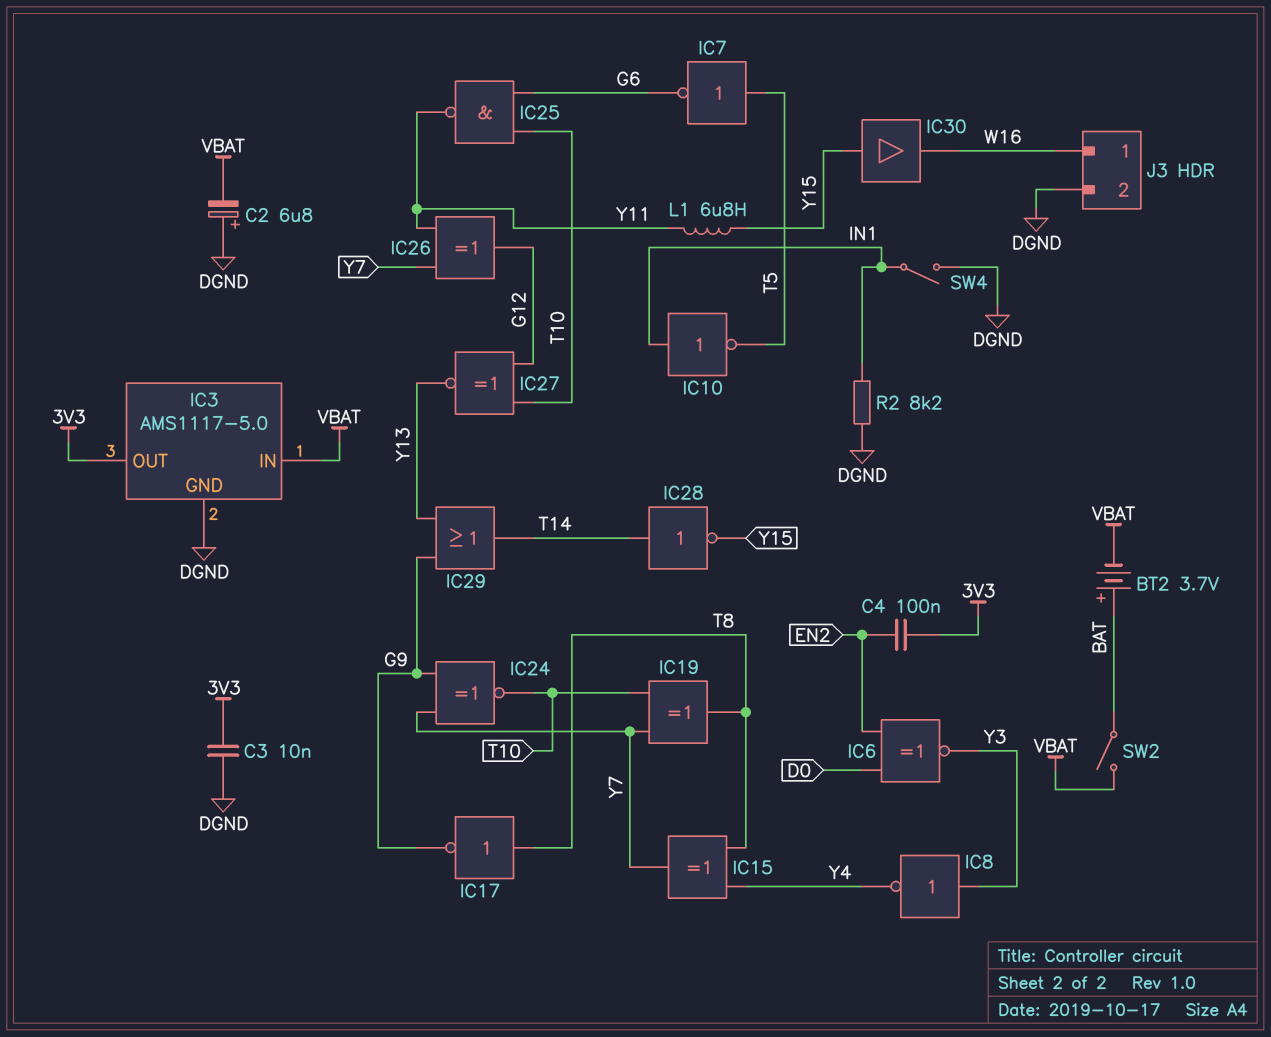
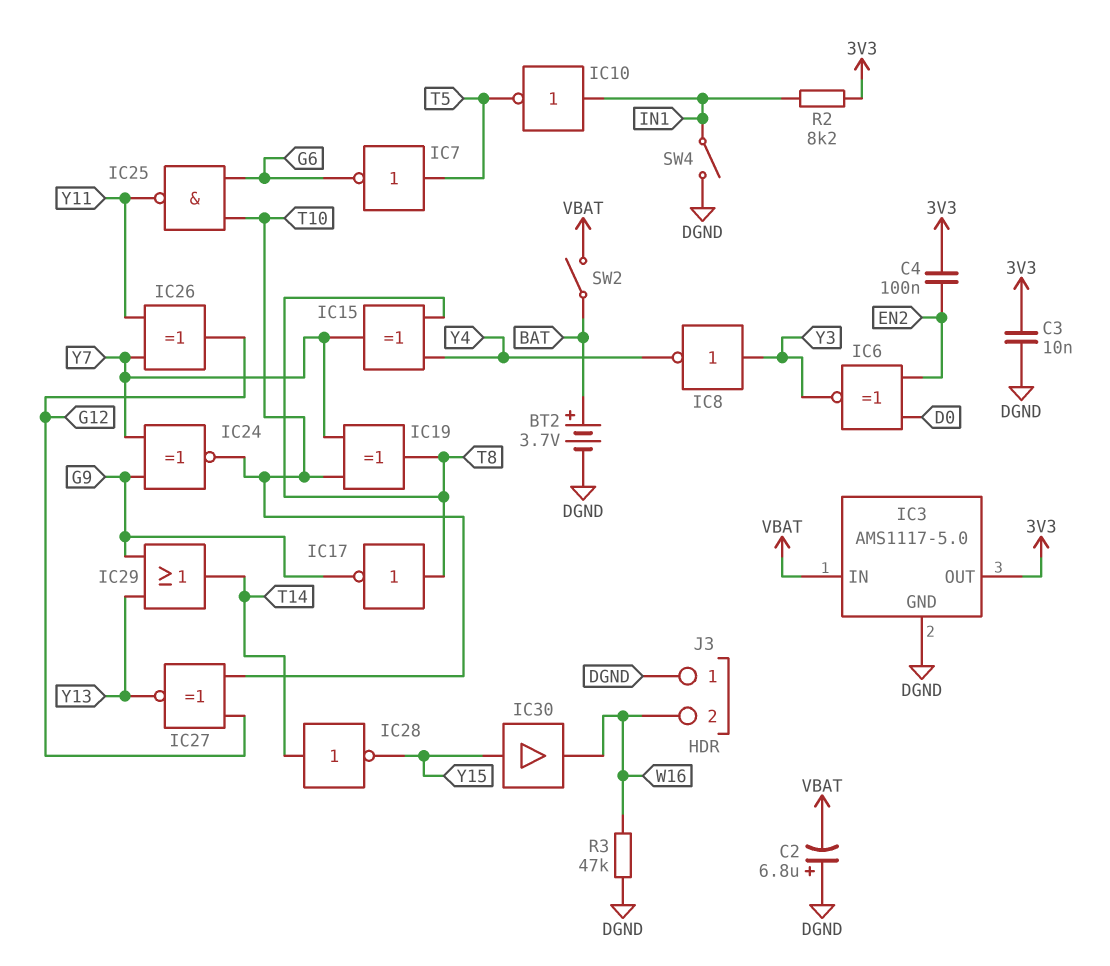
BT2: 3.7V (plus BAT, minus VBAT) -> 3.7V (plus BAT, minus DGND)
J3 pin 1: W16 -> DGND
J3 pin 2: DGND -> W16
L1: 6.8uH (Y11, Y15) -> none
R2: 8.2k (DGND, IN1) -> 8.2k (3V3, IN1)
R3: none -> 47k (DGND, W16)

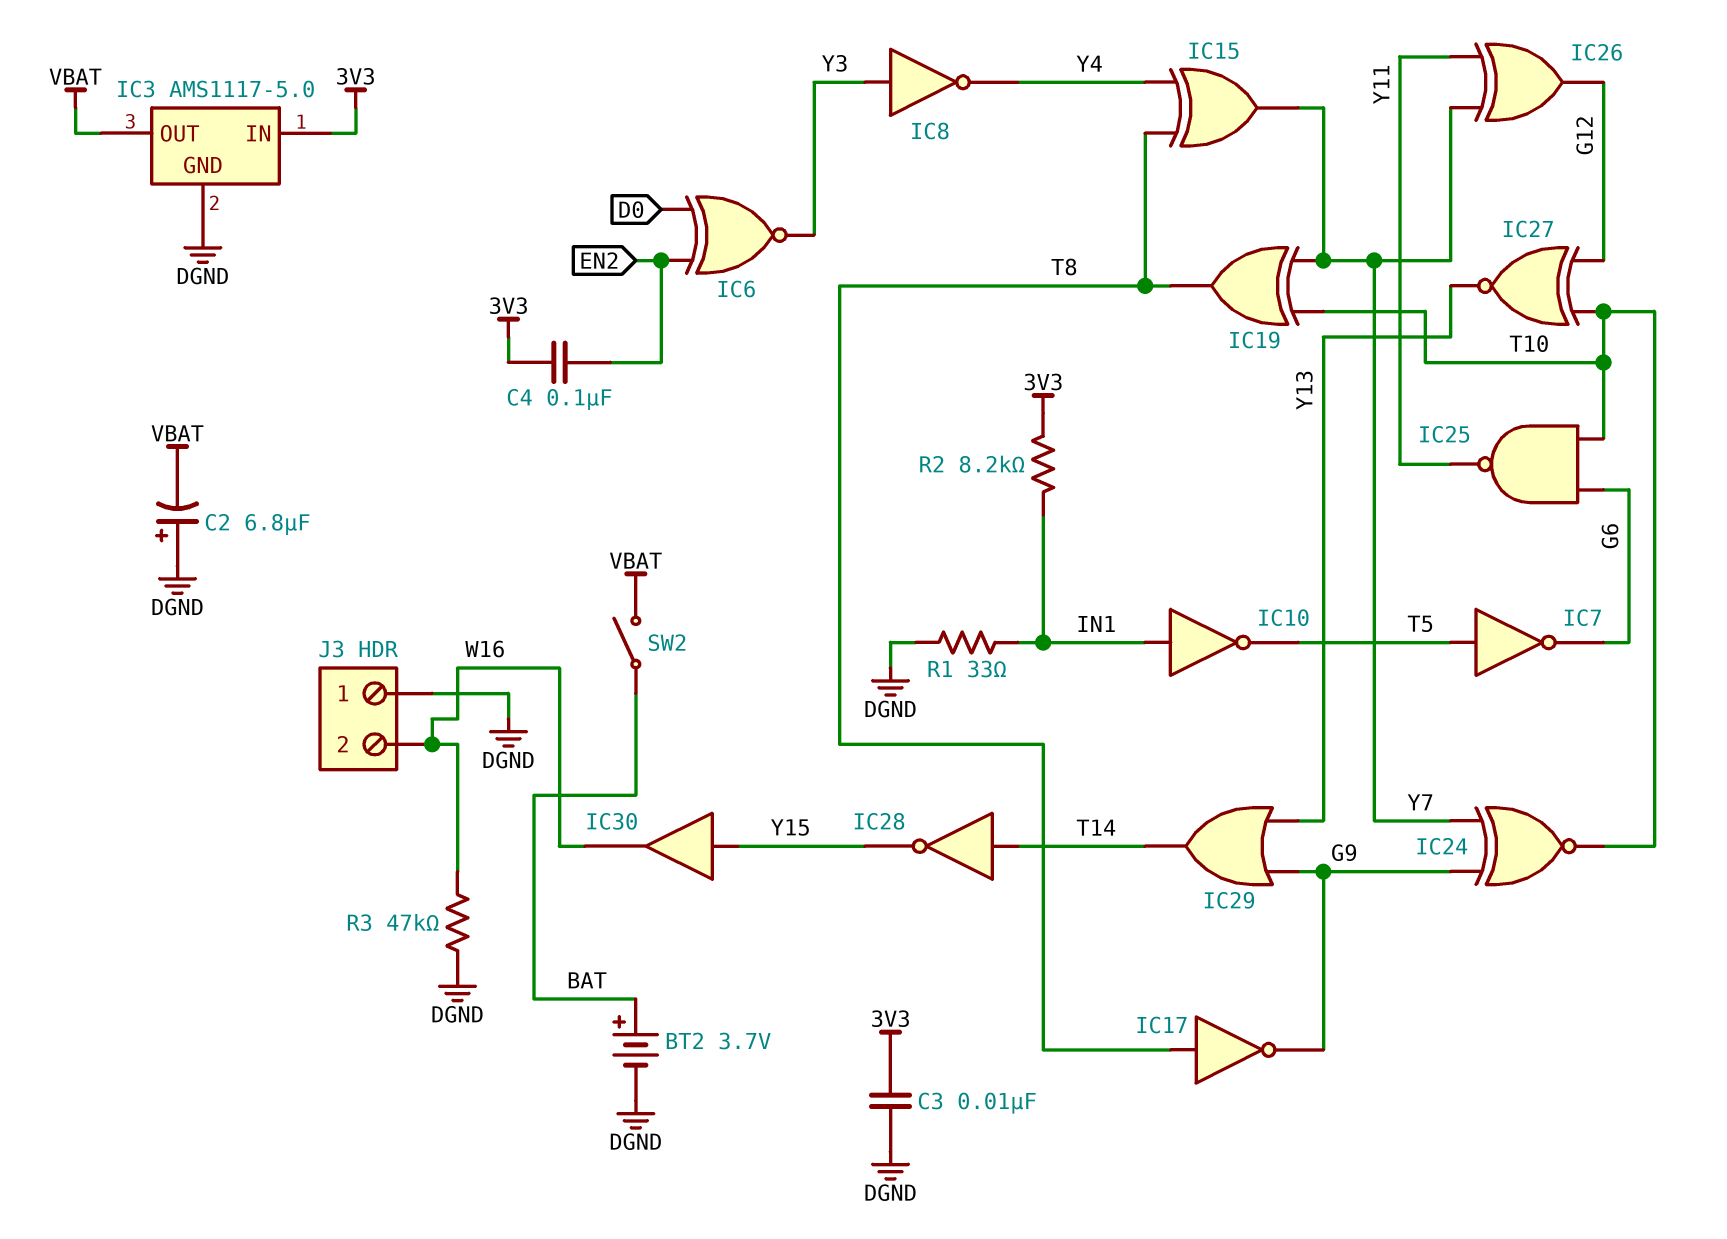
IC3 pin IN: VBAT -> 3V3
IC3 pin OUT: 3V3 -> VBAT
R1: none -> 33 (DGND, IN1)
SW4: switch (DGND, IN1) -> none

